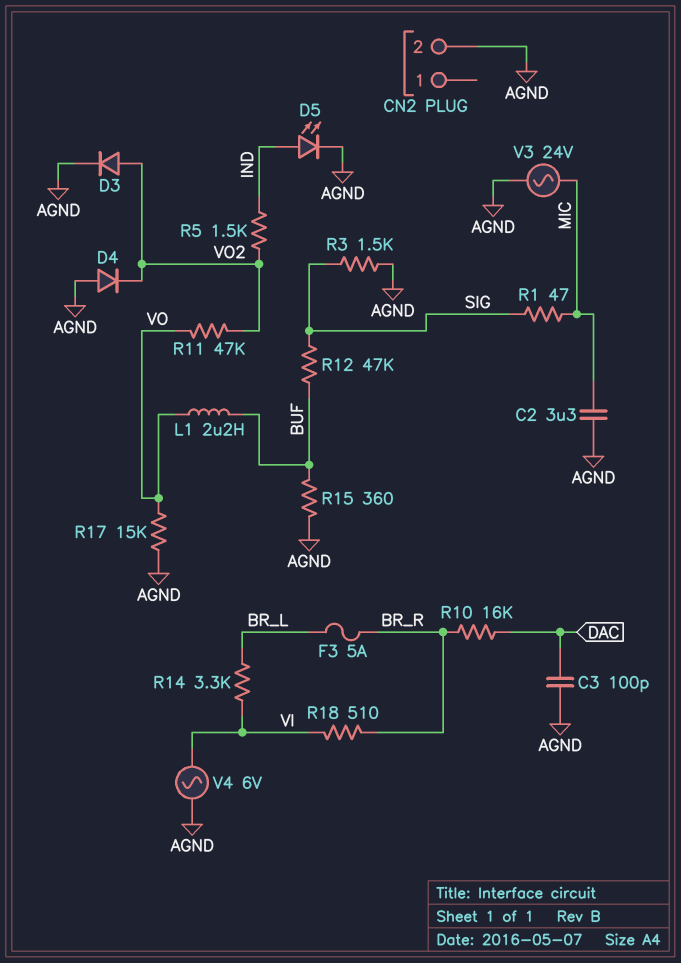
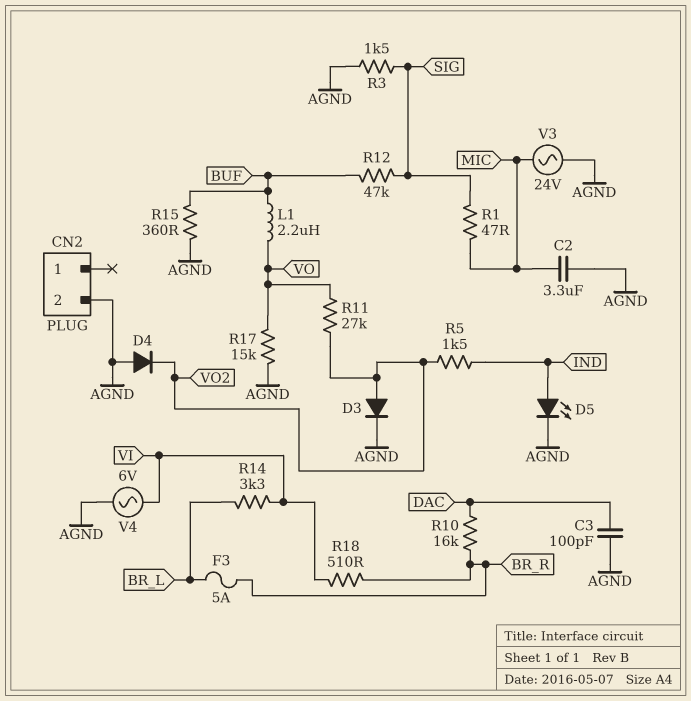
R11: 47k (VO, VO2) -> 27k (VO, VO2)

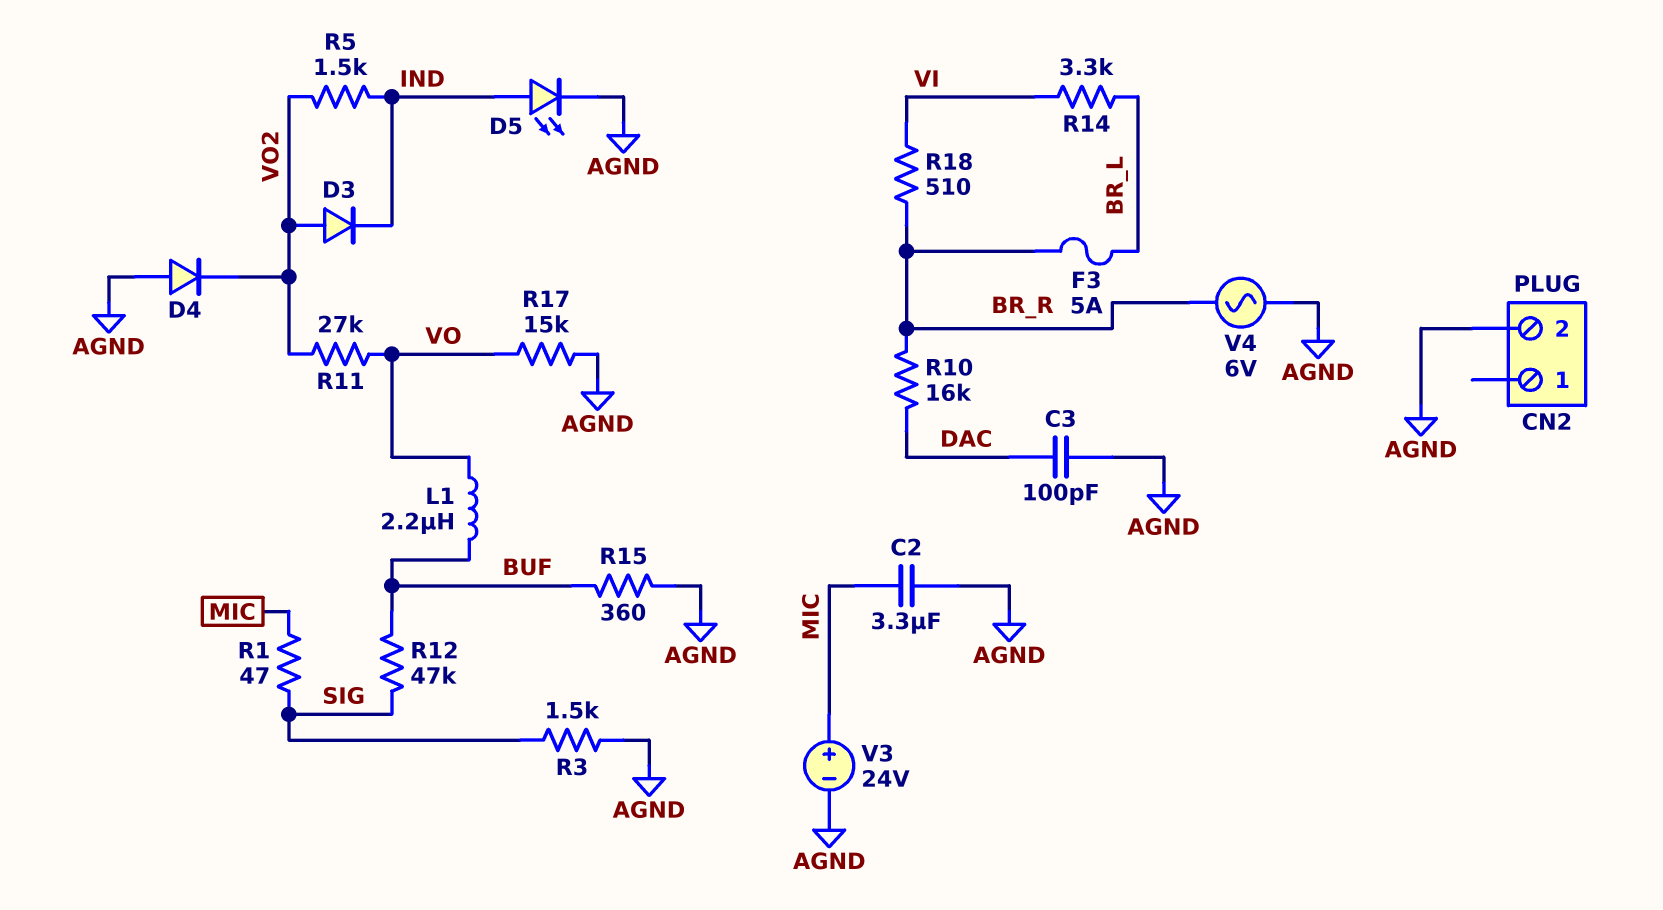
D3: diode (A VO2, K AGND) -> diode (A VO2, K IND)
V3: AC 24V (AGND, MIC) -> 24V (plus MIC, minus AGND)
V4: AC 6V (AGND, VI) -> AC 6V (AGND, BR_R)

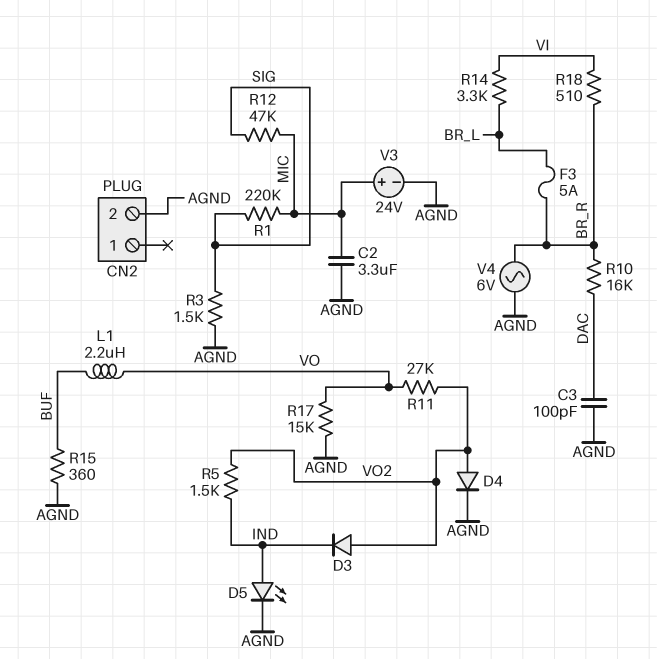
D4: diode (A AGND, K VO2) -> diode (A VO2, K AGND)
R1: 47 (MIC, SIG) -> 220k (MIC, SIG)
R12: 47k (BUF, SIG) -> 47k (MIC, SIG)

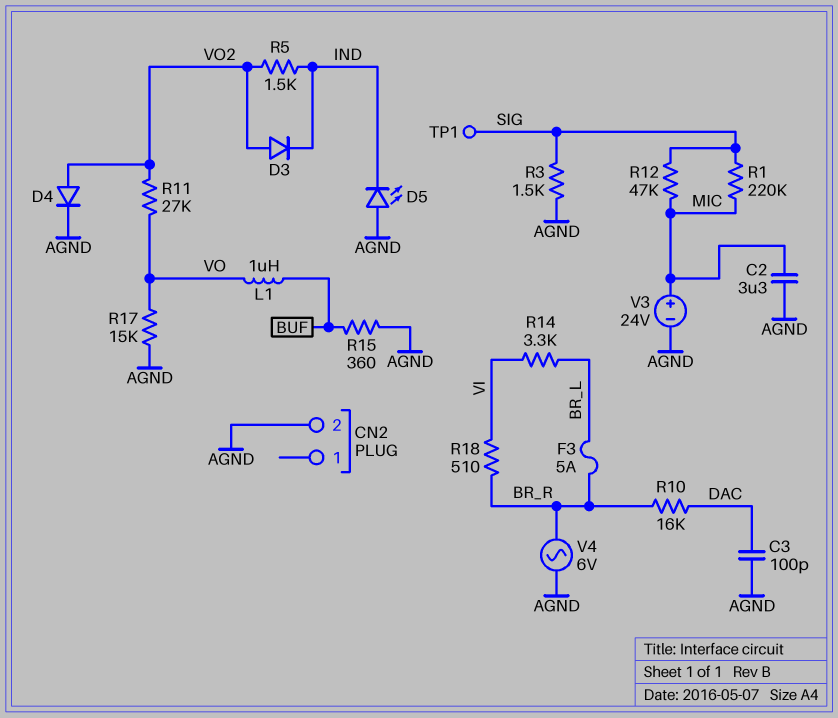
D5: LED (A IND, K AGND) -> LED (A AGND, K IND)
L1: 2.2uH (BUF, VO) -> 1uH (BUF, VO)
TP1: none -> test point (SIG)

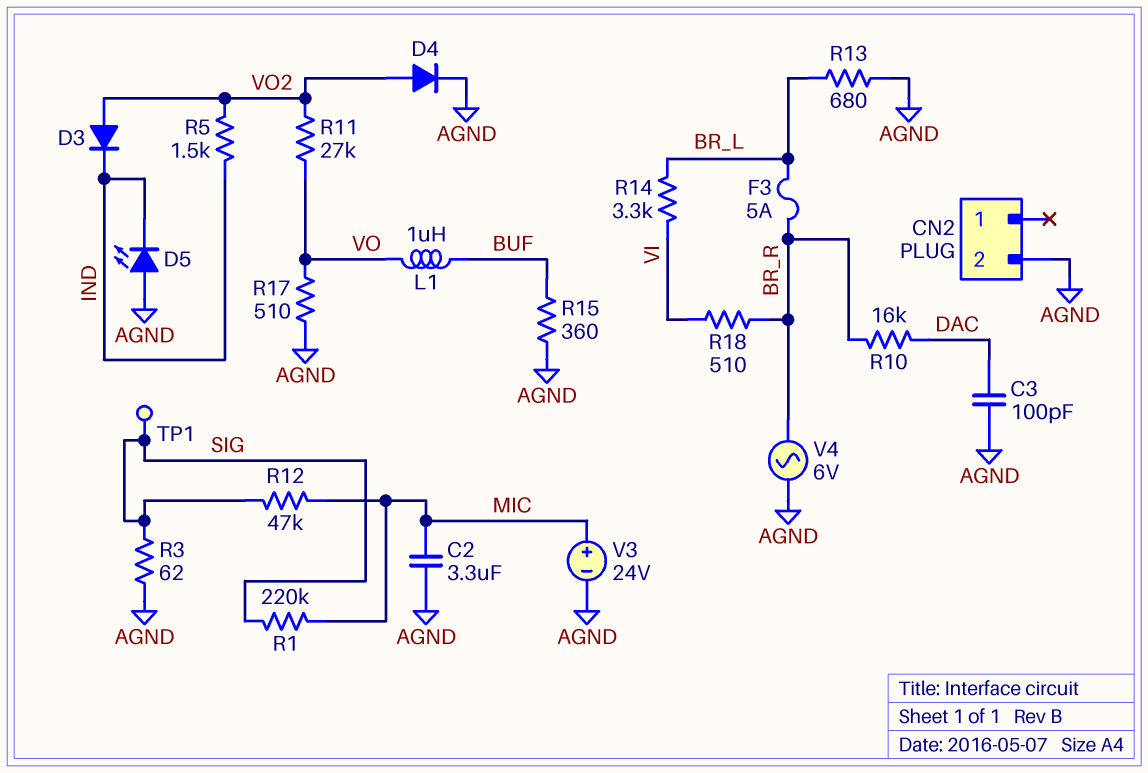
R3: 1.5k (AGND, SIG) -> 62 (AGND, SIG)
R13: none -> 680 (AGND, BR_L)
R17: 15k (AGND, VO) -> 510 (AGND, VO)

